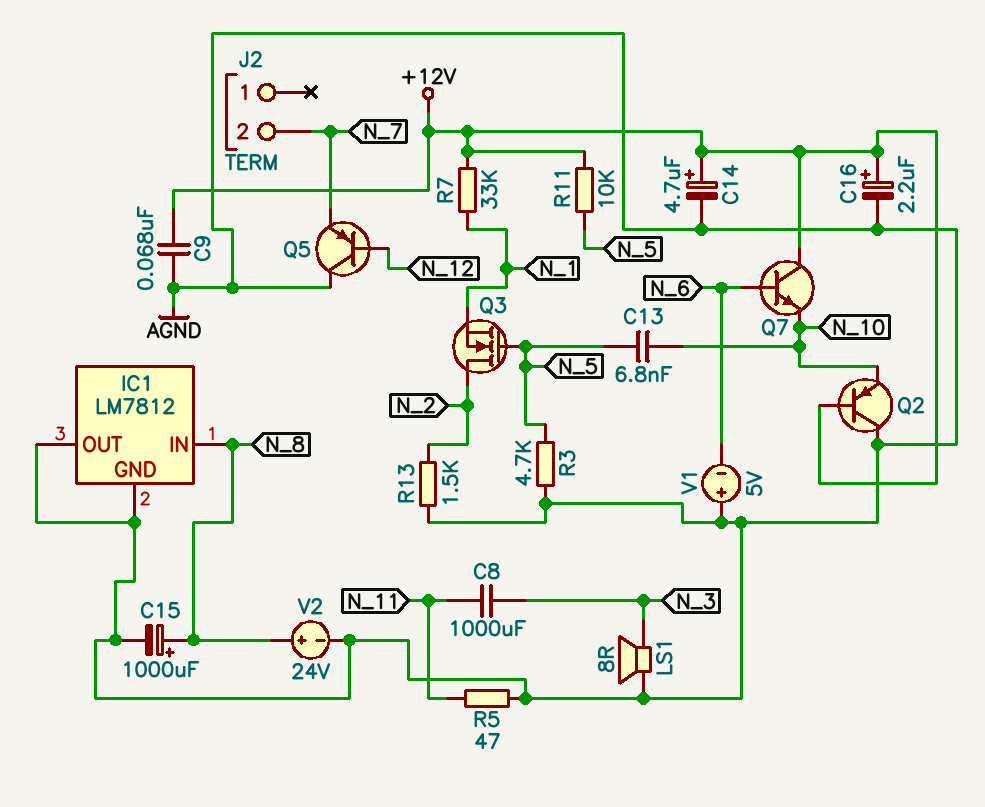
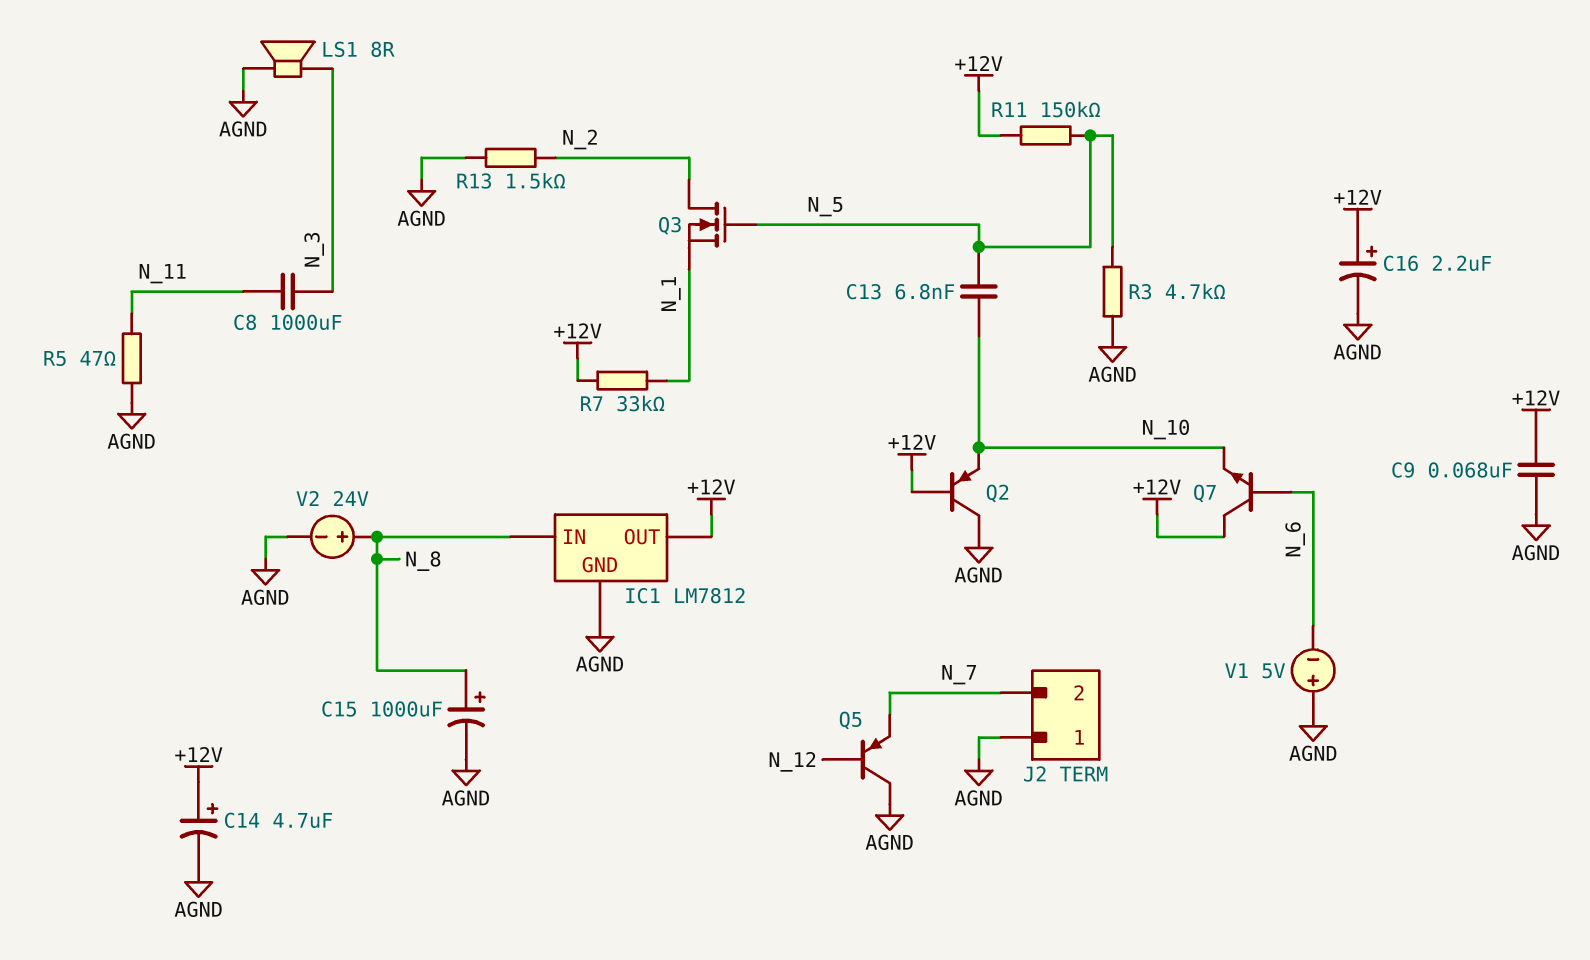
IC1 pin OUT: AGND -> +12V
J2 pin 1: none -> AGND
R11: 10k (+12V, N_5) -> 150k (+12V, N_5)

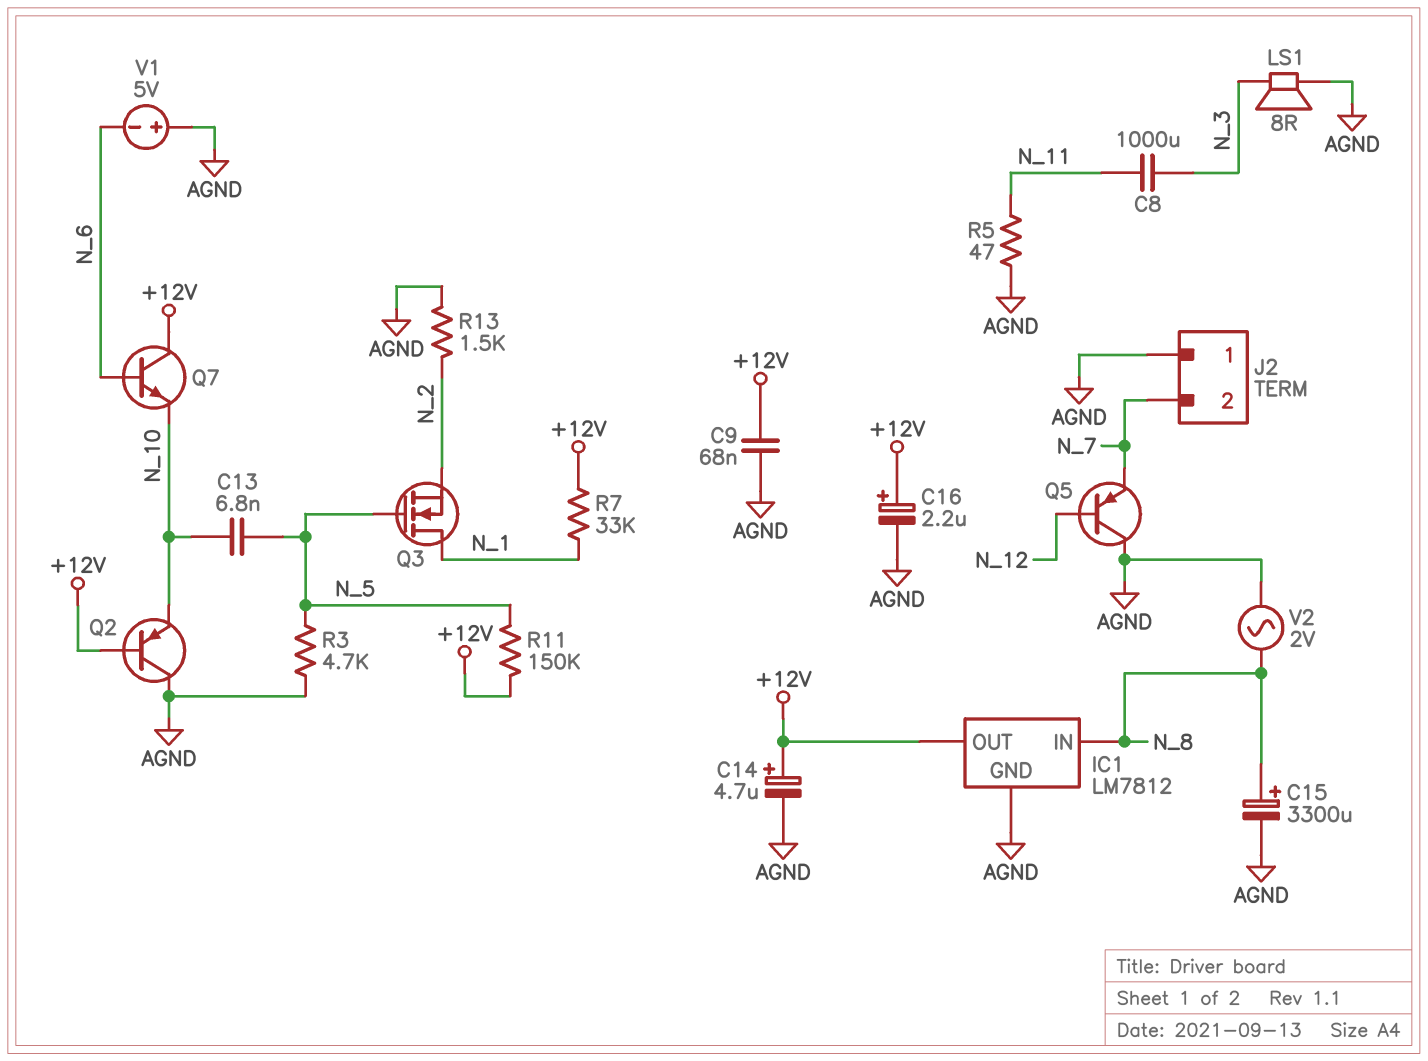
C15: 1000uF (plus N_8, minus AGND) -> 3300uF (plus N_8, minus AGND)
Q3: NMOS (G N_5, D N_2, S N_1) -> NMOS (G N_5, D N_1, S N_2)
V2: 24V (plus N_8, minus AGND) -> AC 2V (AGND, N_8)

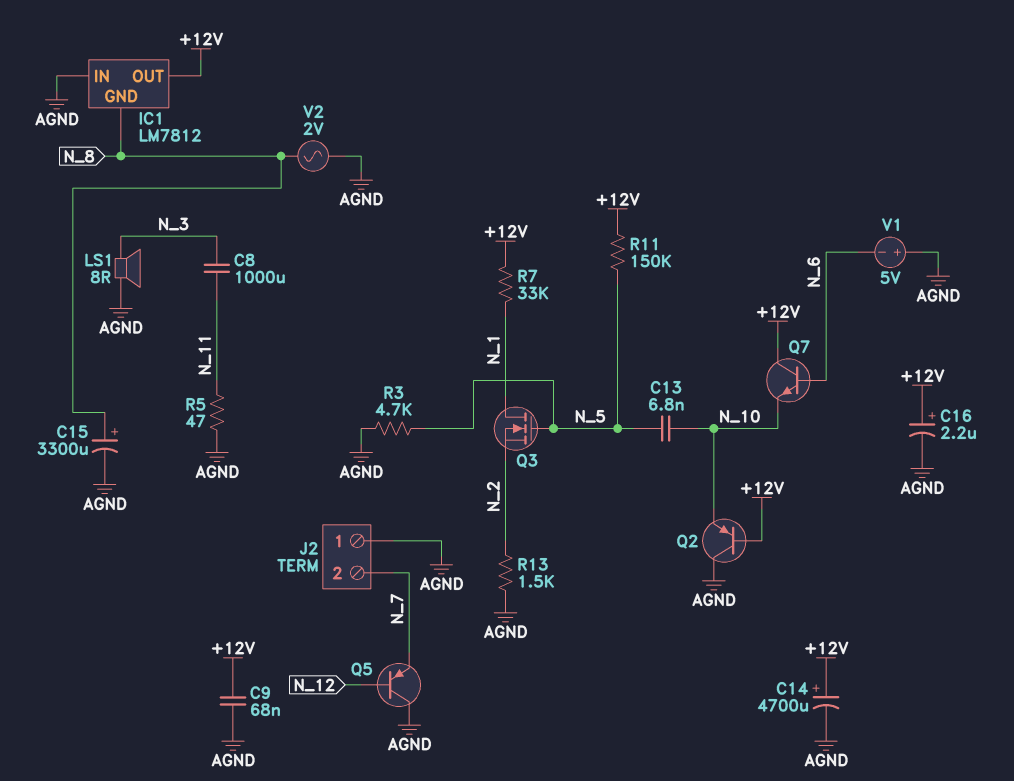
C14: 4.7uF (plus +12V, minus AGND) -> 4700uF (plus +12V, minus AGND)
IC1 pin GND: AGND -> N_8
IC1 pin IN: N_8 -> AGND

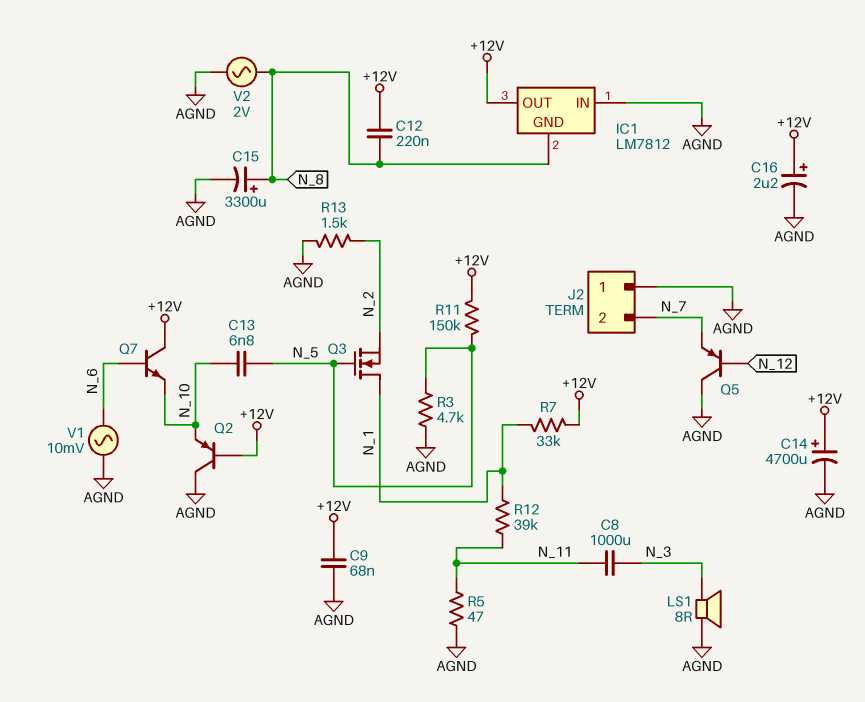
C12: none -> 220nF (+12V, N_8)
R12: none -> 39k (N_1, N_11)
V1: 5V (plus AGND, minus N_6) -> AC 10mV (AGND, N_6)

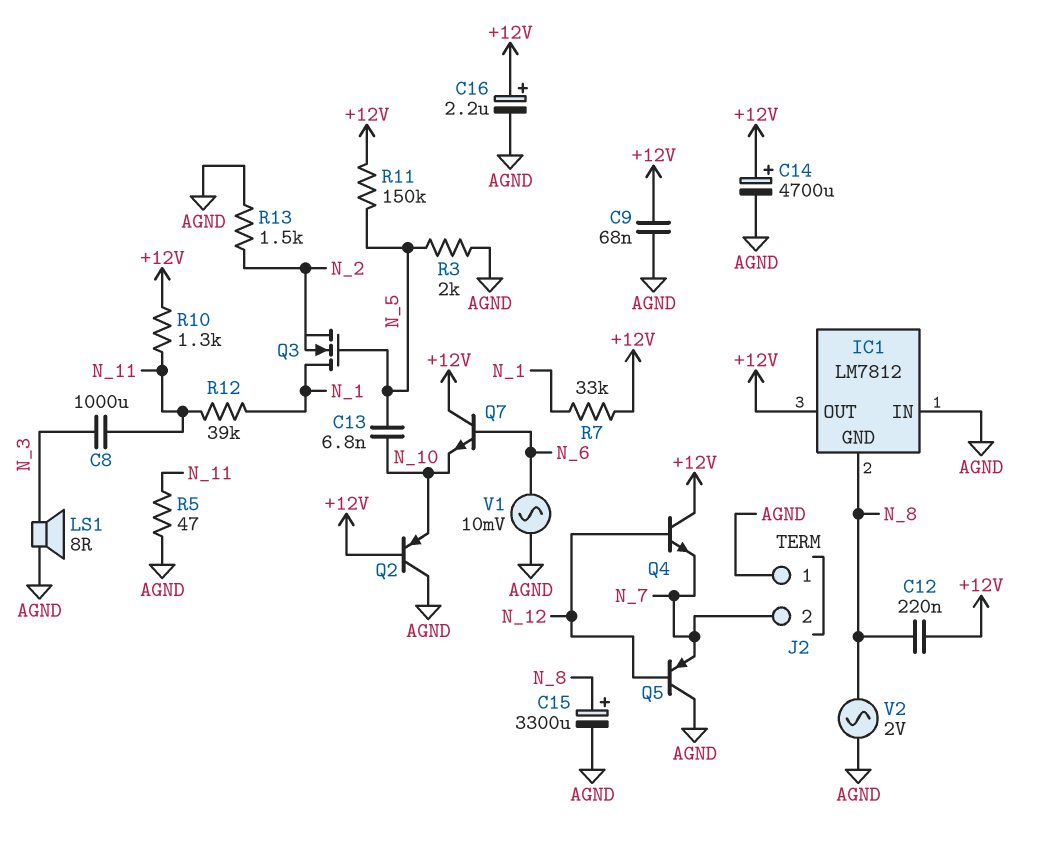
Q4: none -> NPN (B N_12, C +12V, E N_7)
R3: 4.7k (AGND, N_5) -> 2k (AGND, N_5)
R10: none -> 1.3k (+12V, N_11)

